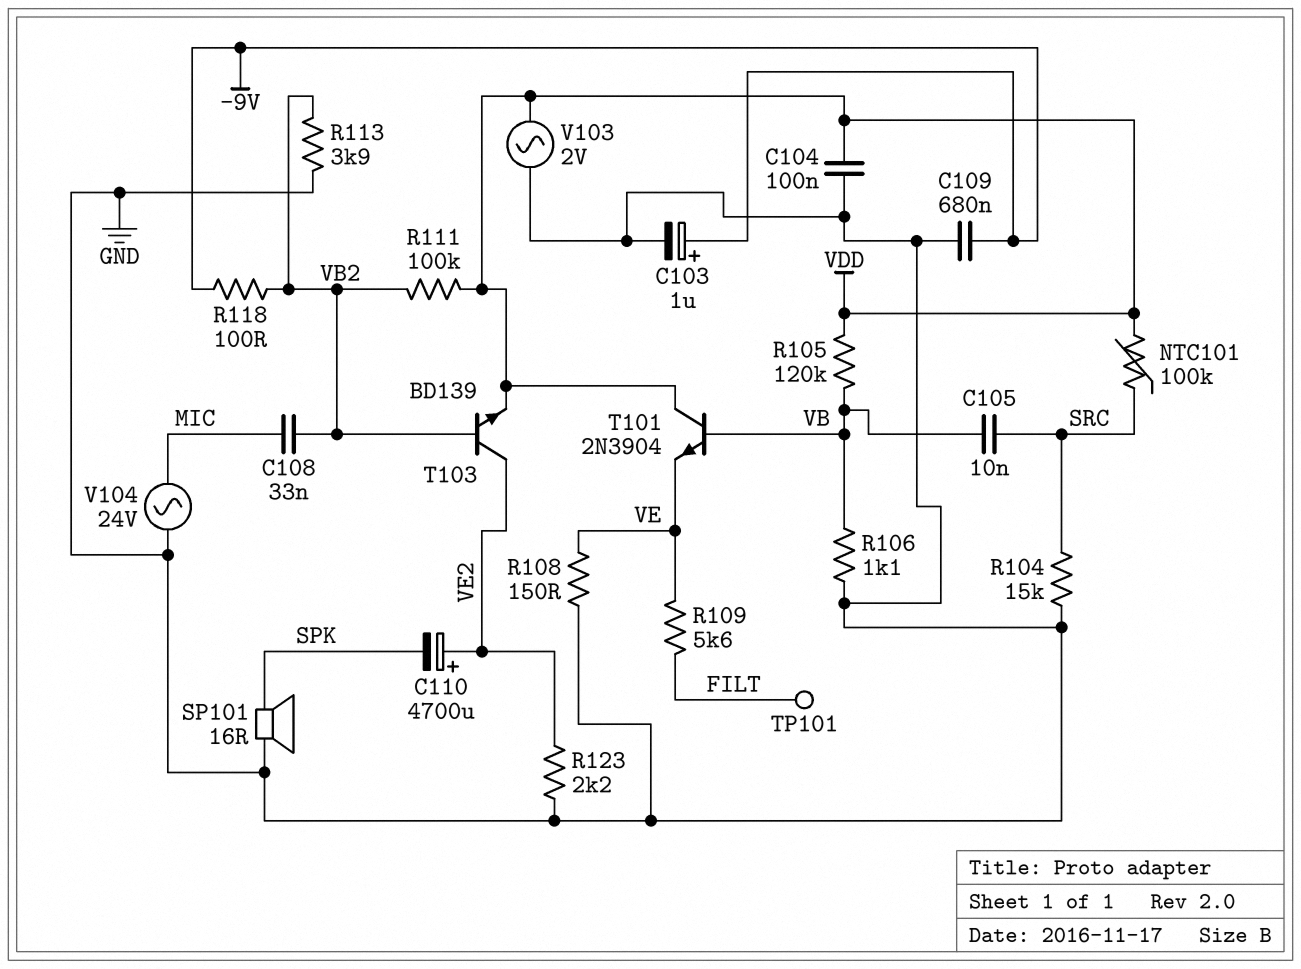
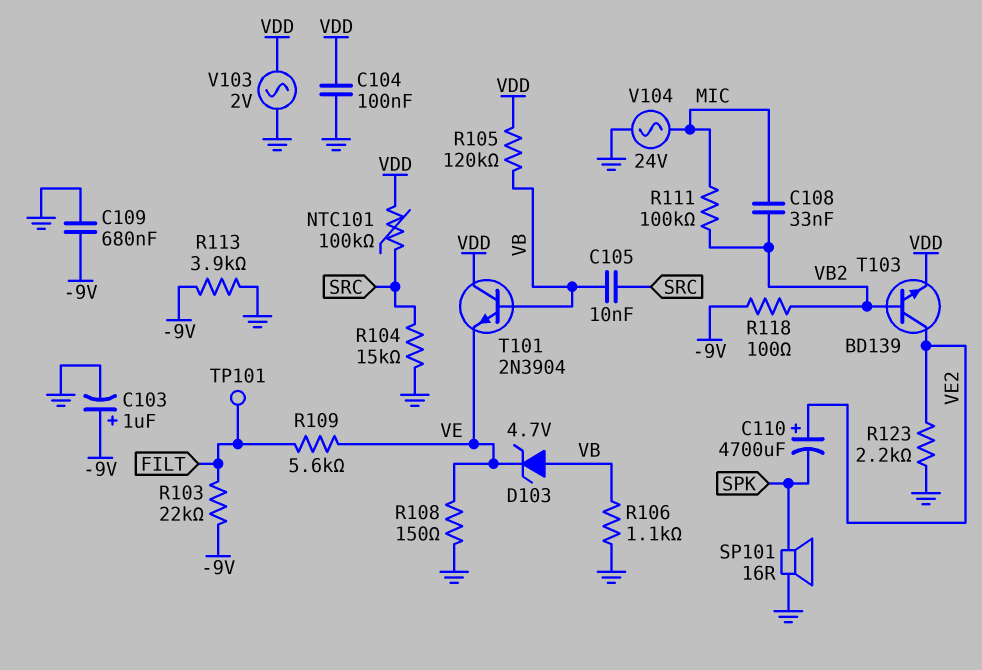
D103: none -> zener 4.7V (A VB, K VE)
R103: none -> 22k (-9V, FILT)
R111: 100k (VB2, VDD) -> 100k (MIC, VB2)
R113: 3.9k (GND, VB2) -> 3.9k (-9V, GND)

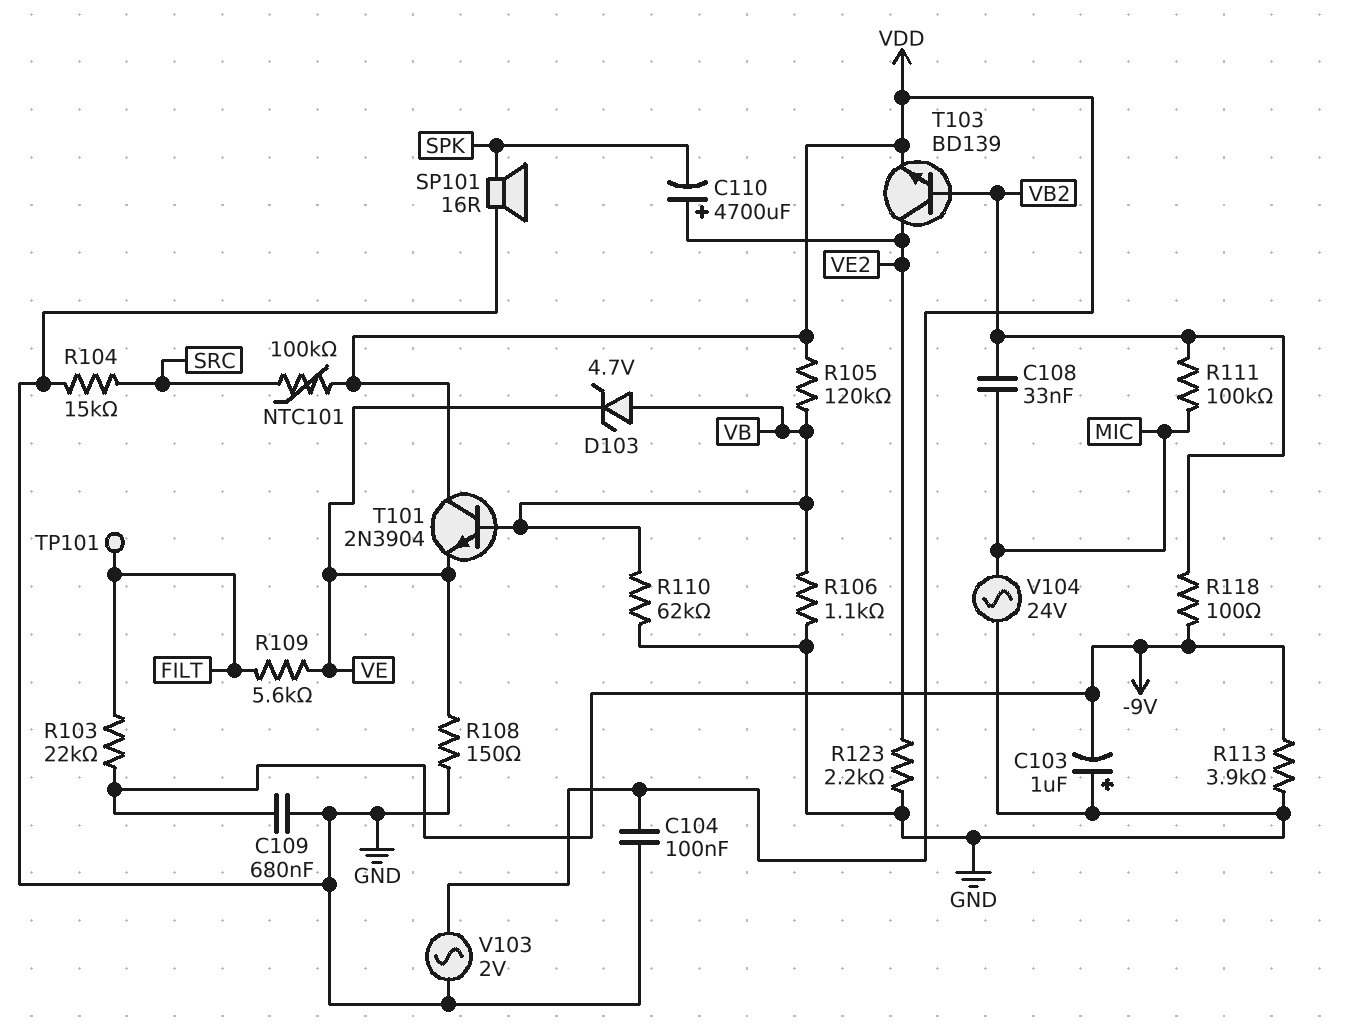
C103: 1uF (plus -9V, minus GND) -> 1uF (plus GND, minus -9V)
C105: 10nF (SRC, VB) -> none
R110: none -> 62k (GND, VB)

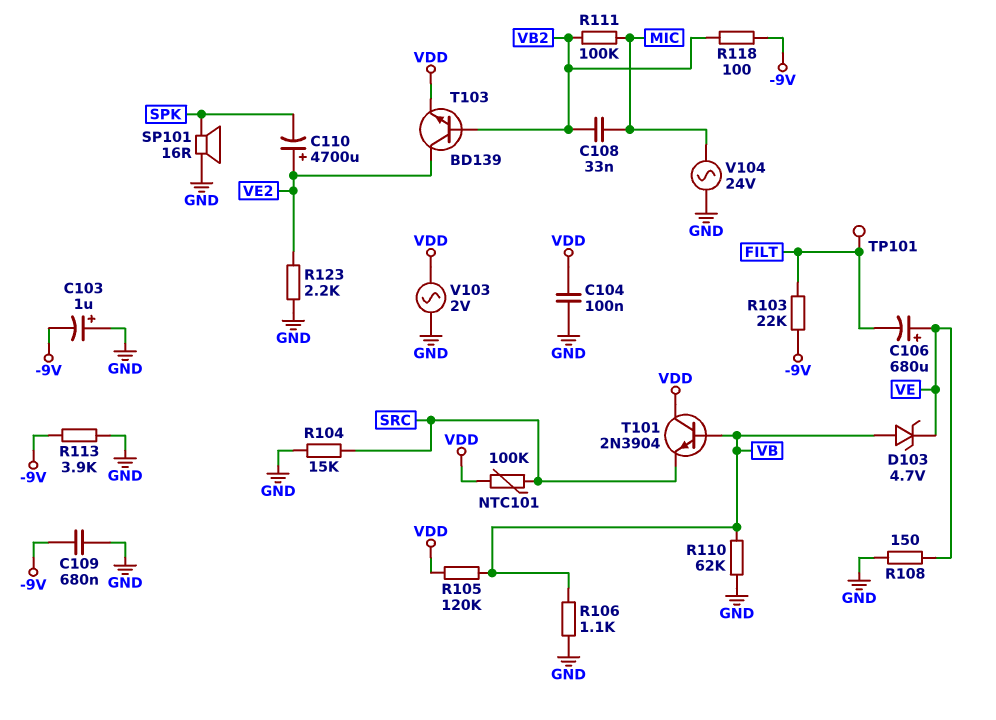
C106: none -> 680uF (plus VE, minus FILT)
R109: 5.6k (FILT, VE) -> none
T101: NPN 2N3904 (B VB, C VDD, E VE) -> NPN 2N3904 (B VB, C VDD, E SRC)

